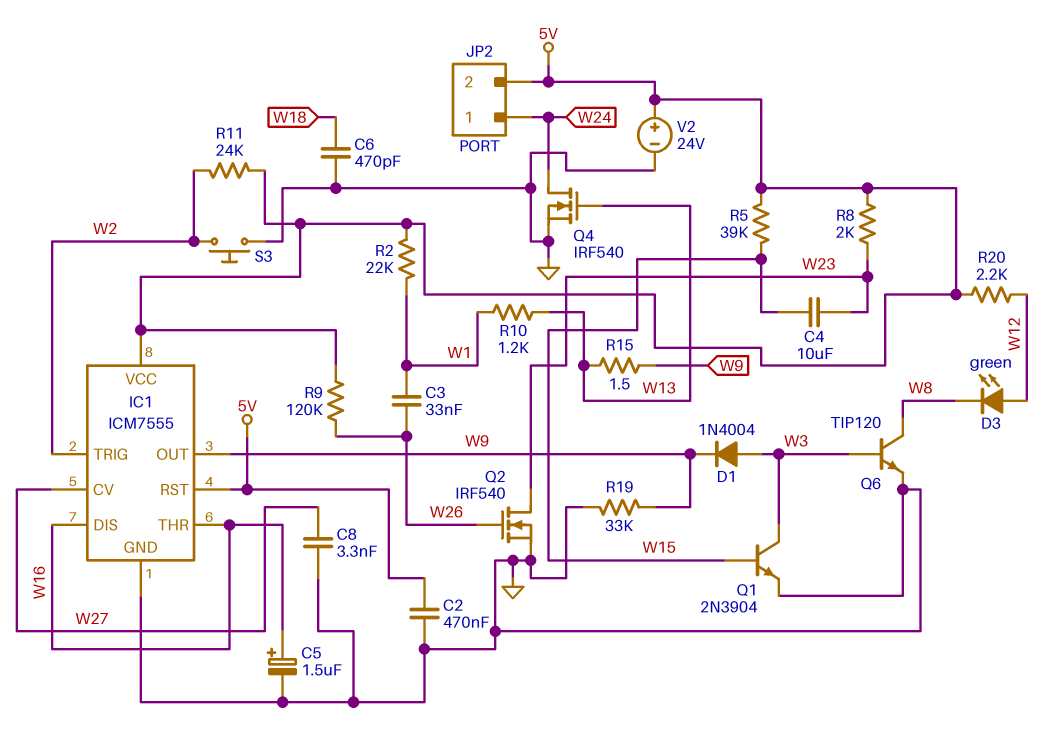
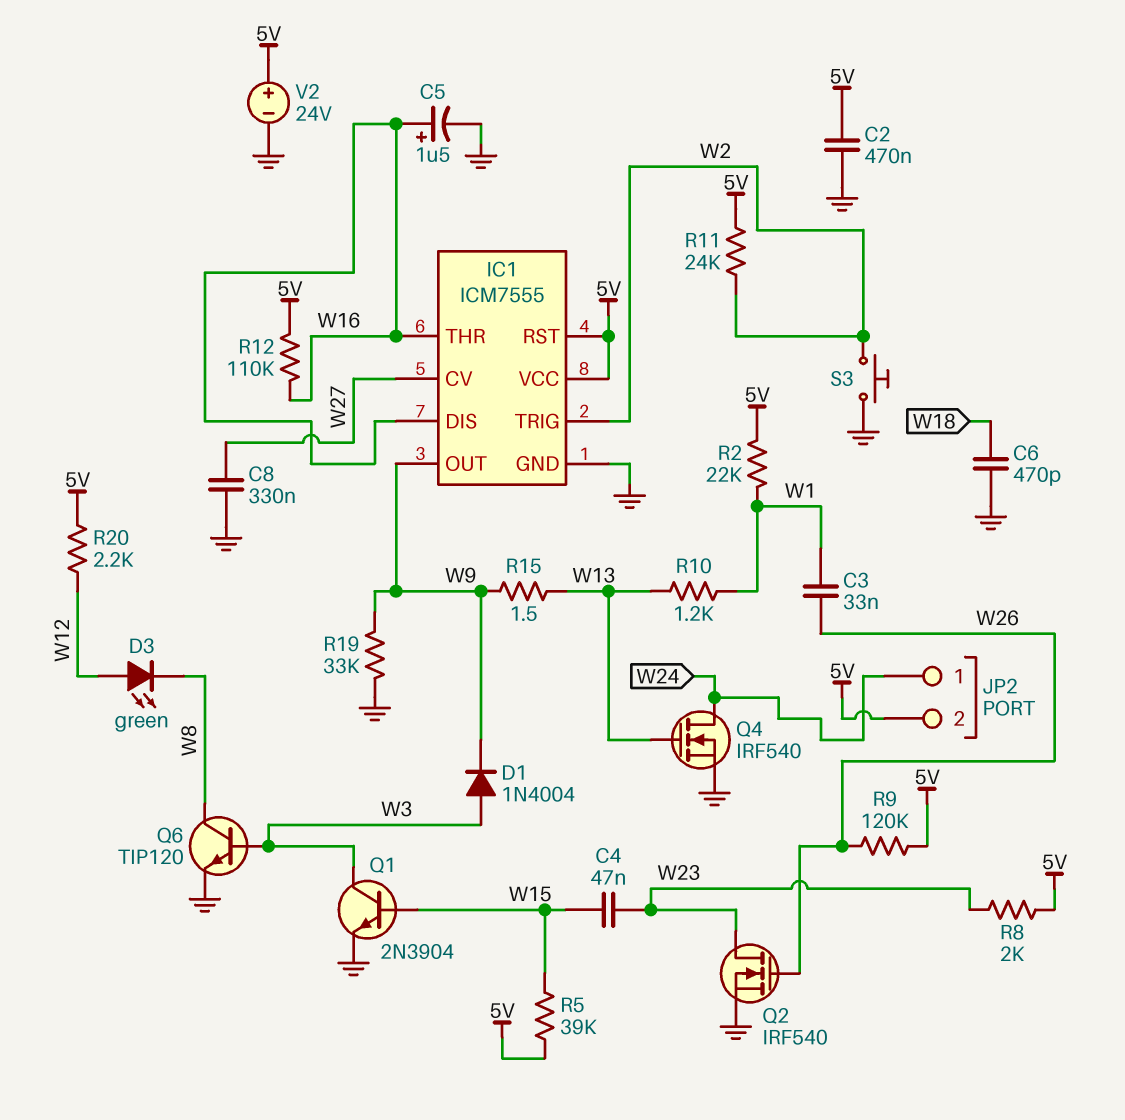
C4: 10uF (W15, W23) -> 47nF (W15, W23)
C8: 3.3nF (GND, W27) -> 330nF (GND, W27)
R12: none -> 110k (5V, W16)

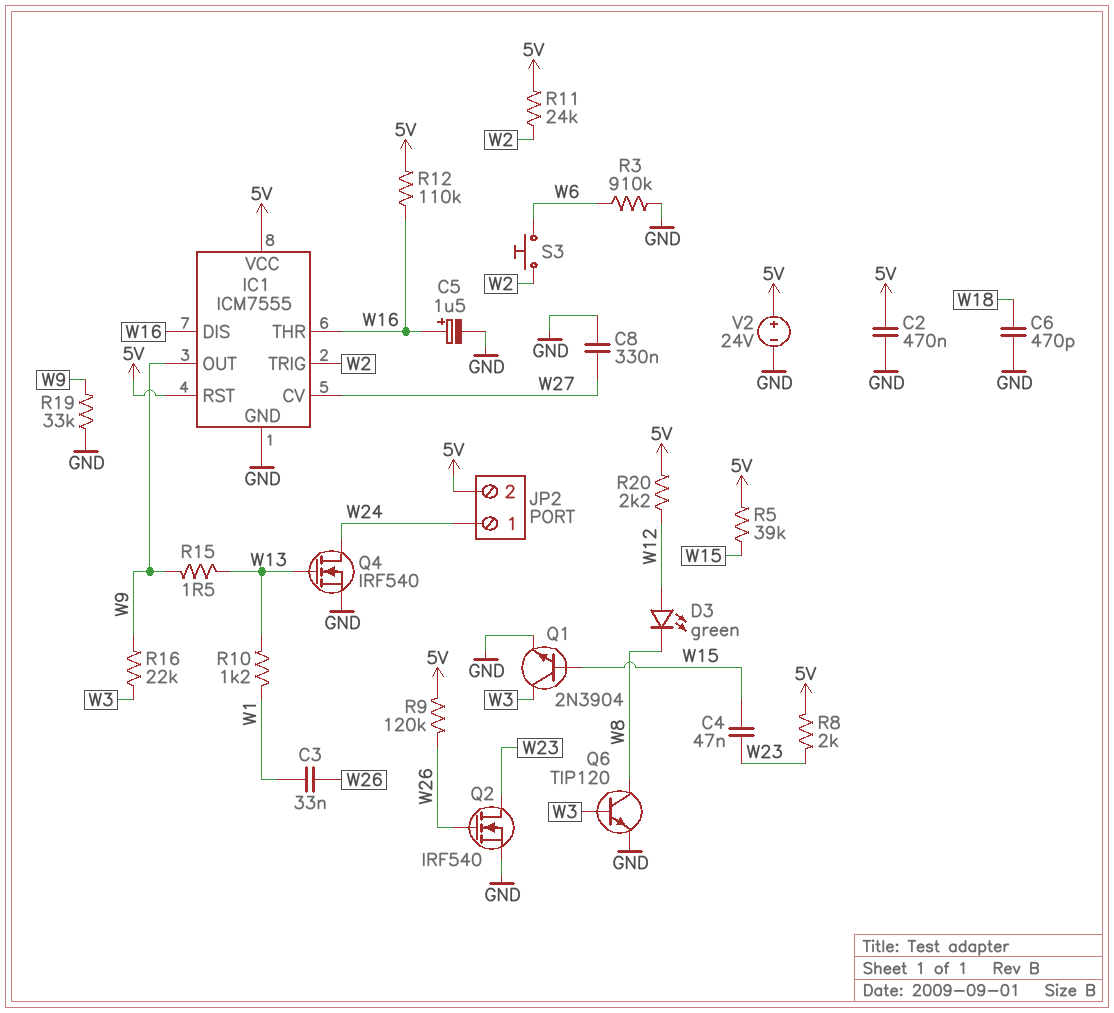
D1: diode 1N4004 (A W3, K W9) -> none
R2: 22k (5V, W1) -> none
R3: none -> 910k (GND, W6)
R16: none -> 22k (W3, W9)
S3: button (GND, W2) -> button (W2, W6)

